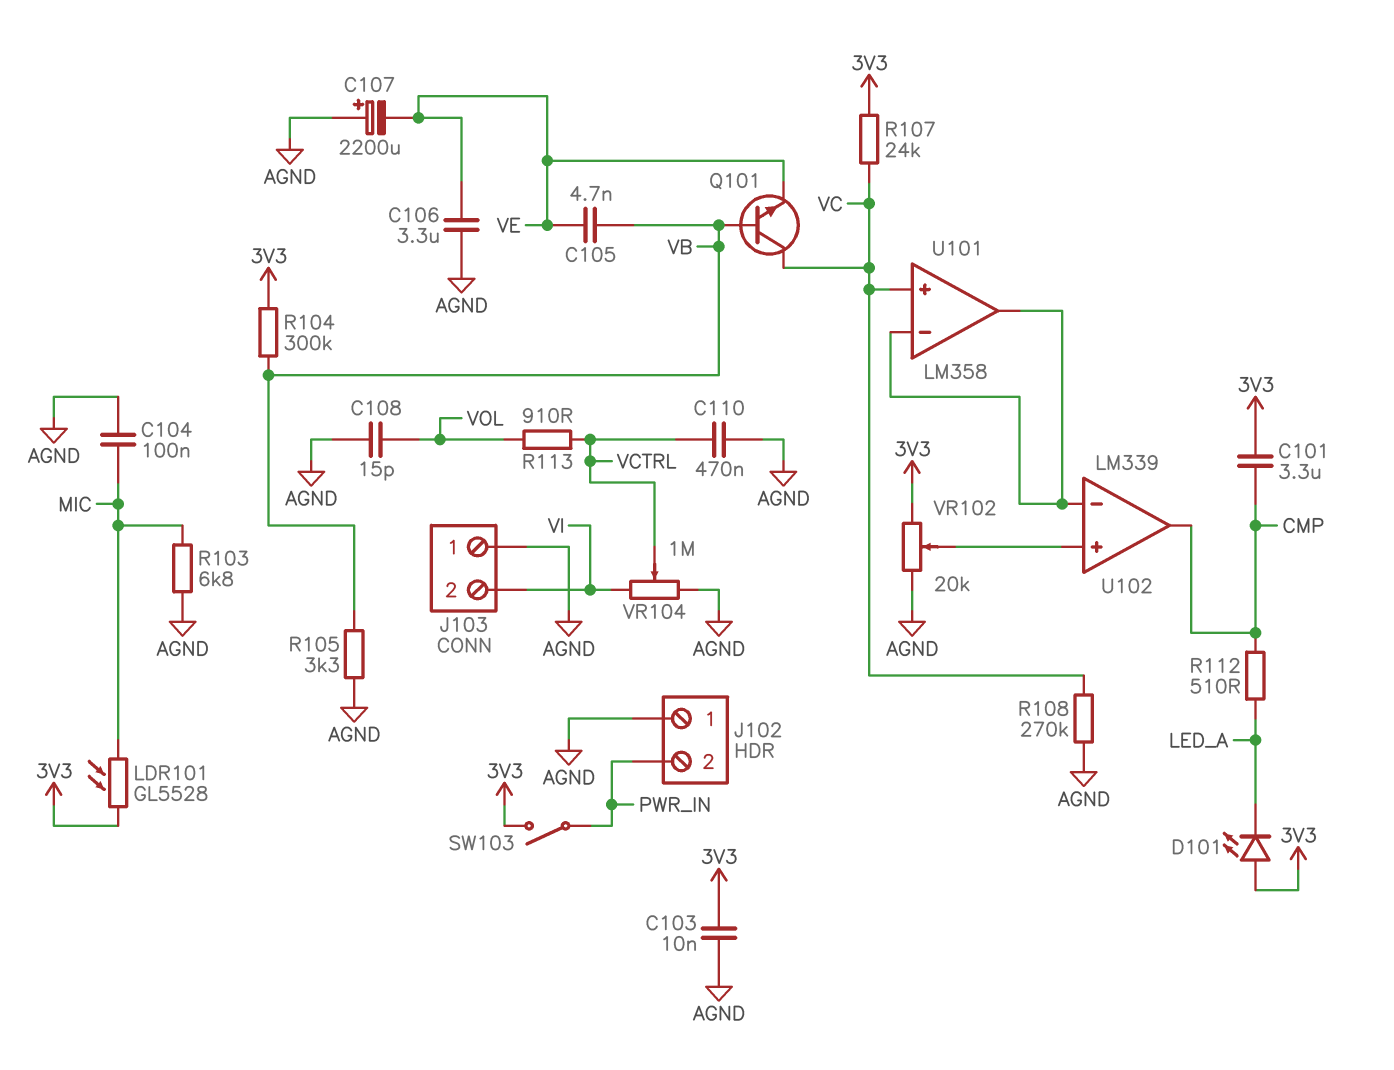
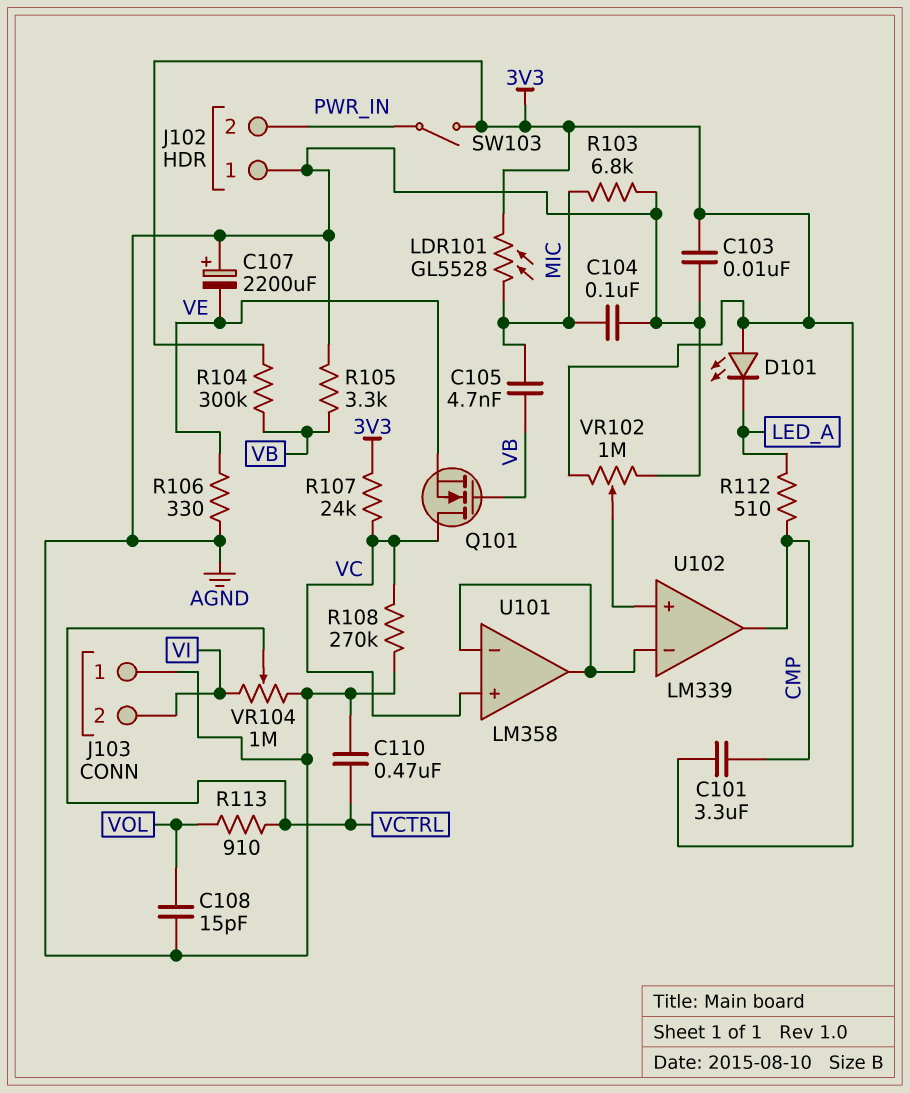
C105: 4.7nF (VB, VE) -> 4.7nF (MIC, VB)
C106: 3.3uF (AGND, VE) -> none
Q101: NPN (B VB, C VC, E VE) -> NMOS (G VB, D VC, S VE)
R106: none -> 330 (AGND, VE)
VR102: 20k (3V3, AGND, wiper U102/in+) -> 1M (3V3, AGND, wiper U102/in+)

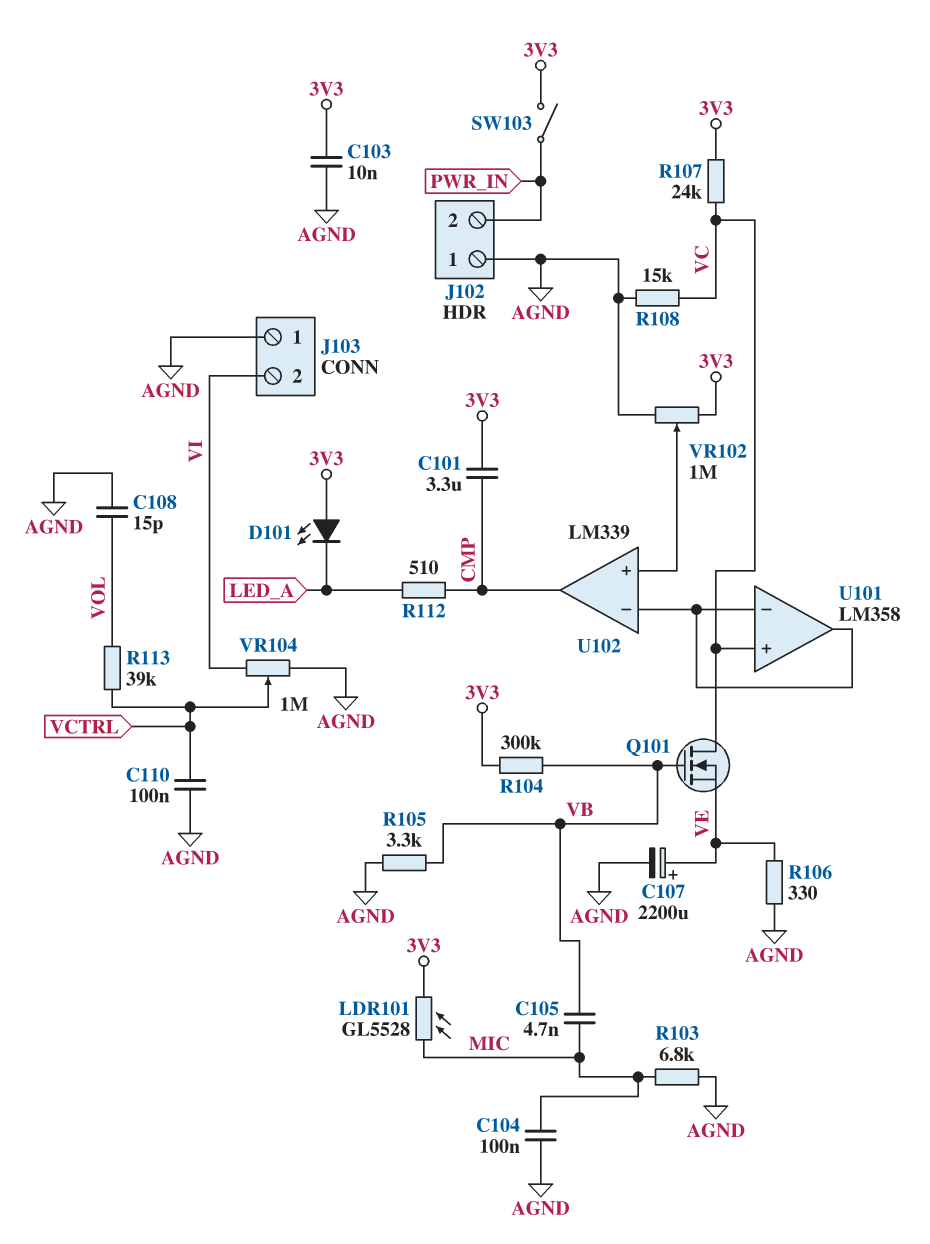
C107: 2200uF (plus AGND, minus VE) -> 2200uF (plus VE, minus AGND)
C110: 470nF (AGND, VCTRL) -> 100nF (AGND, VCTRL)
R108: 270k (AGND, VC) -> 15k (AGND, VC)
R113: 910 (VCTRL, VOL) -> 39k (VCTRL, VOL)

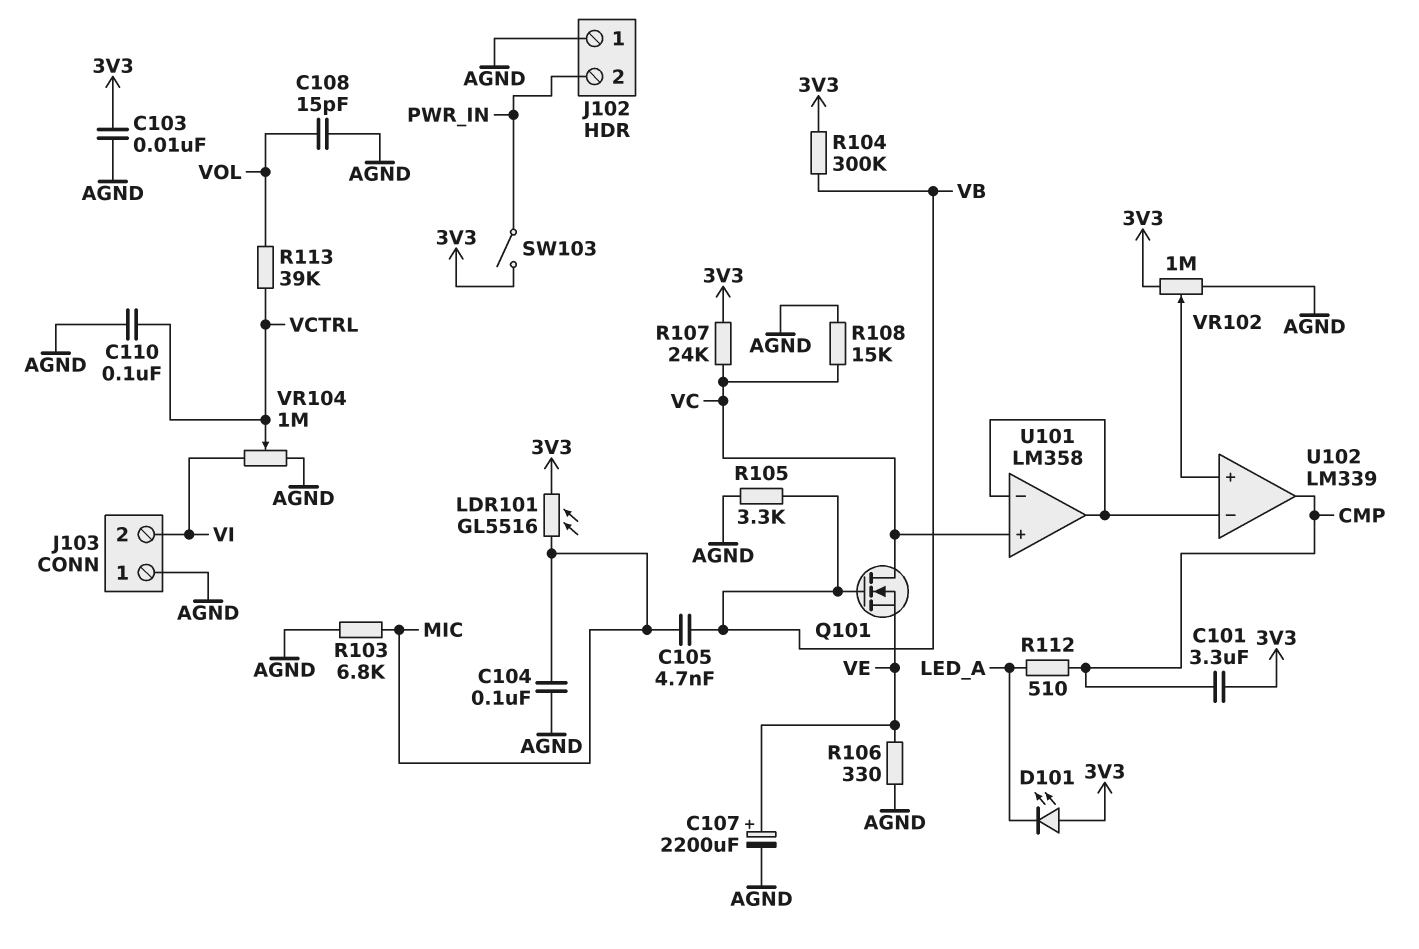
LDR101: GL5528 (3V3, MIC) -> GL5516 (3V3, MIC)

